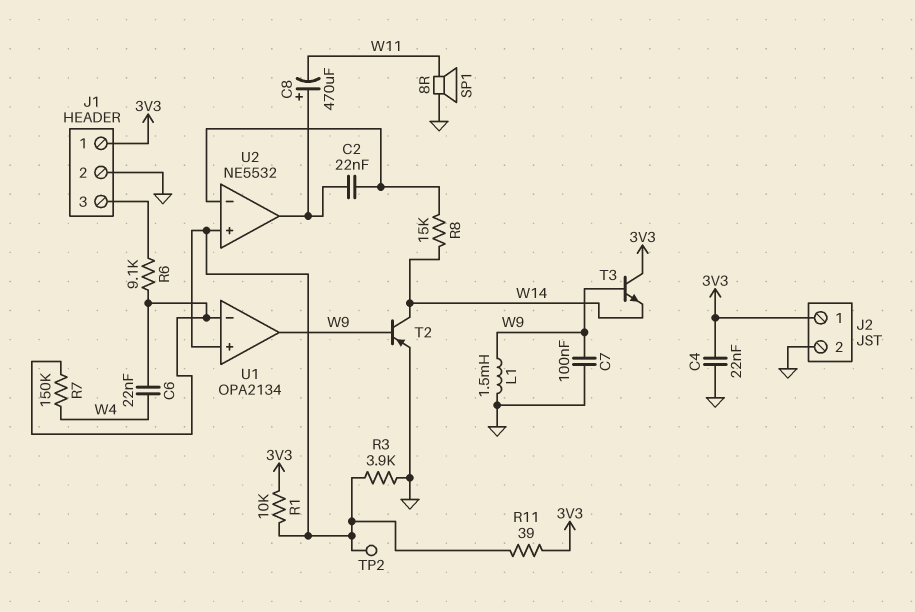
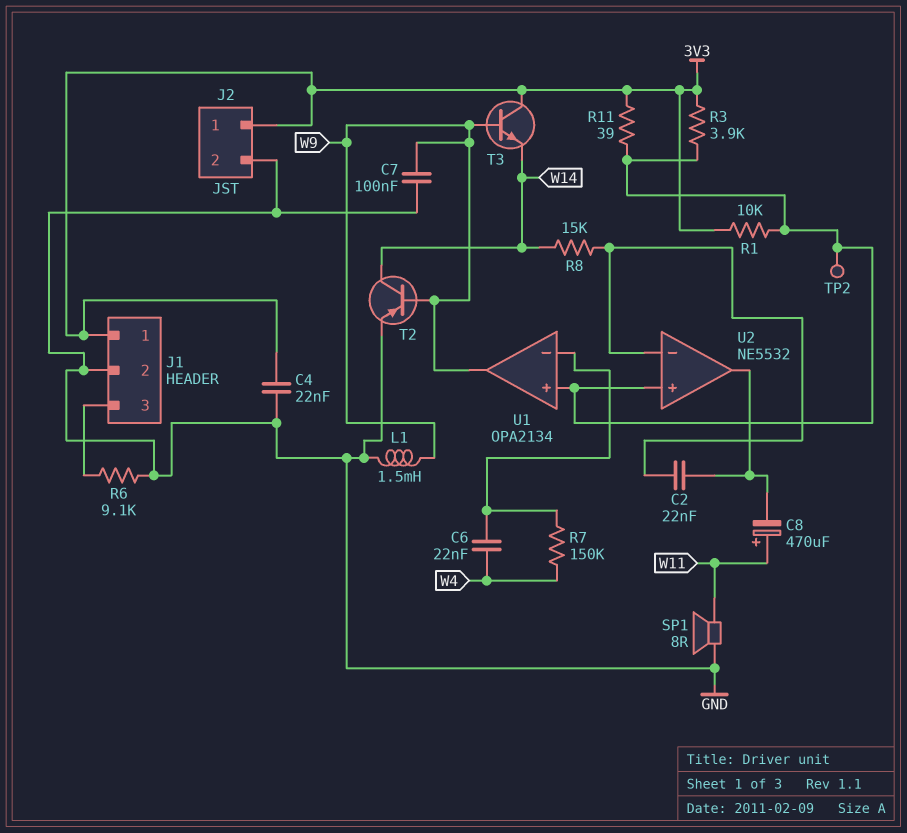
C8: 470uF (plus U2/out, minus W11) -> 470uF (plus W11, minus U2/out)
R3: 3.9k (GND, U1/in+) -> 3.9k (3V3, U1/in+)
R6: 9.1k (J1/3, U1/in-) -> 9.1k (GND, J1/3)

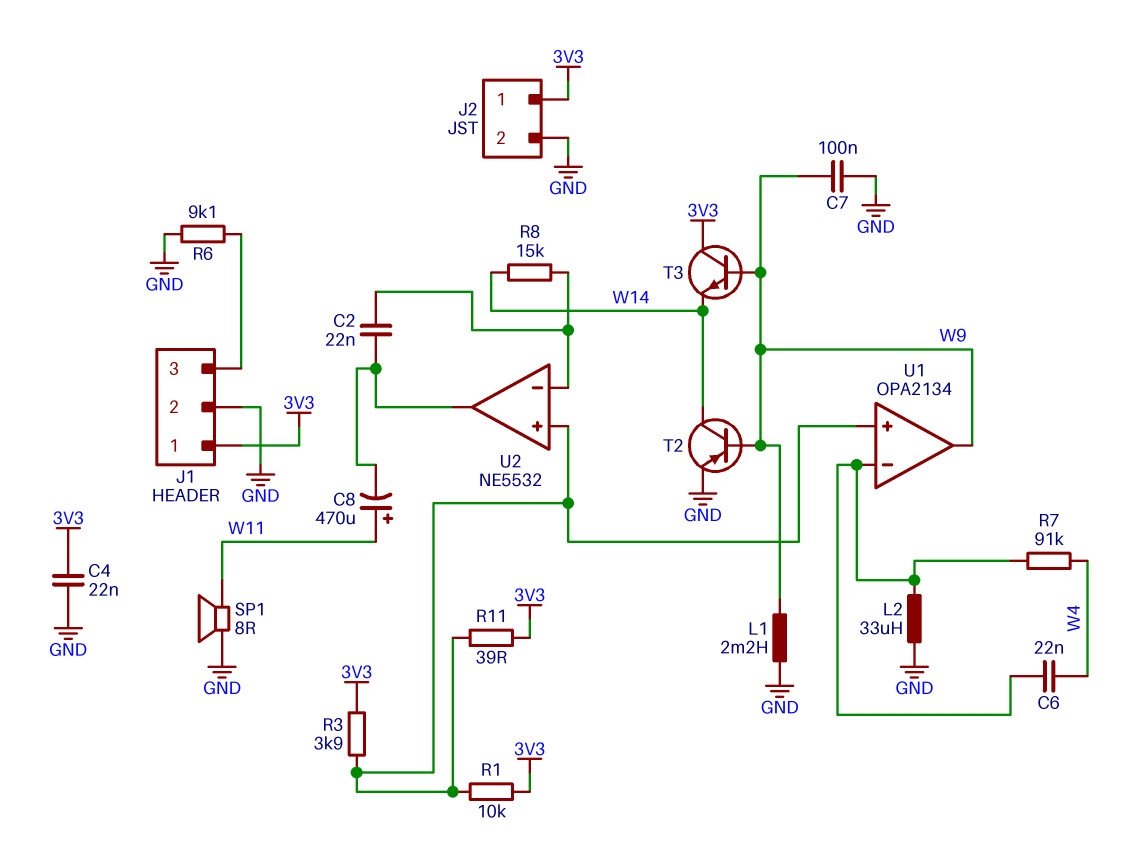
L1: 1.5mH (GND, W9) -> 2.2mH (GND, W9)
L2: none -> 33uH (GND, U1/in-)
R7: 150k (U1/in-, W4) -> 91k (U1/in-, W4)
TP2: test point (U1/in+) -> none

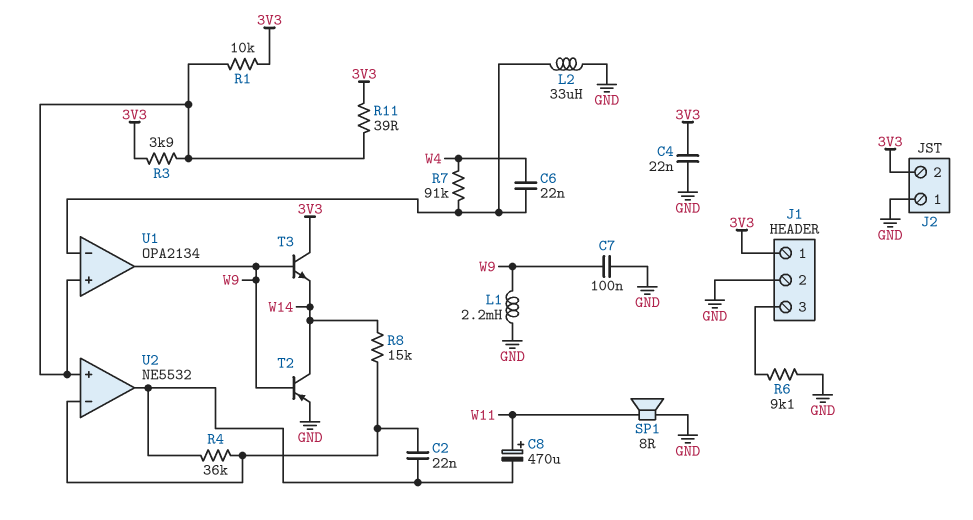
J2 pin 1: 3V3 -> GND
J2 pin 2: GND -> 3V3
R4: none -> 36k (U2/in-, U2/out)

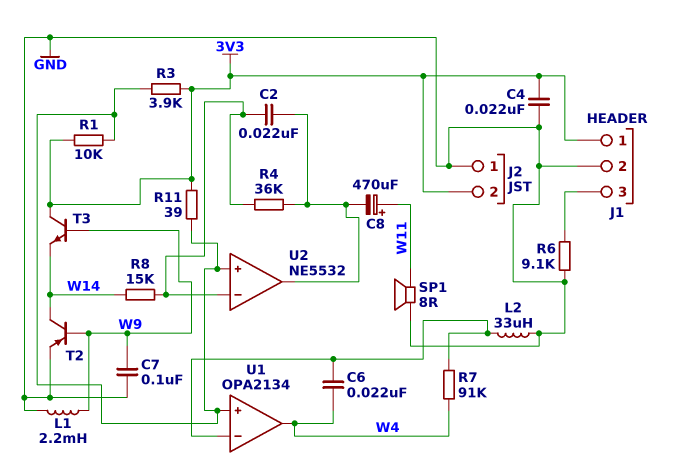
U1 pin out: W9 -> W4

